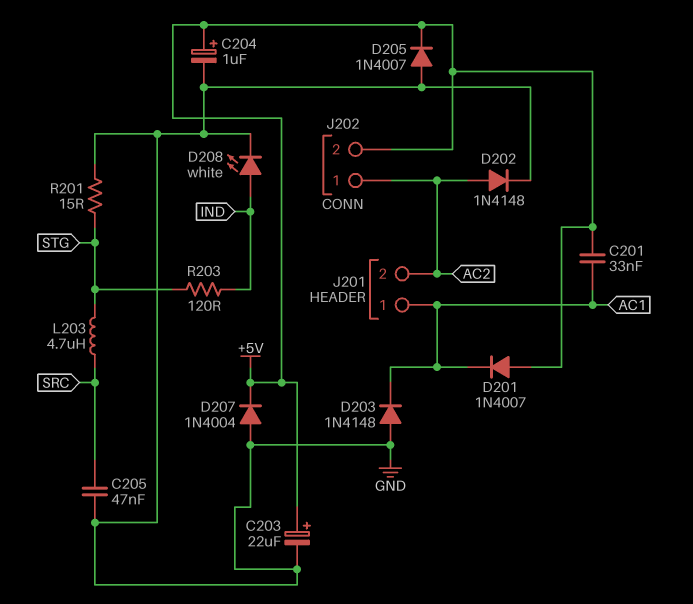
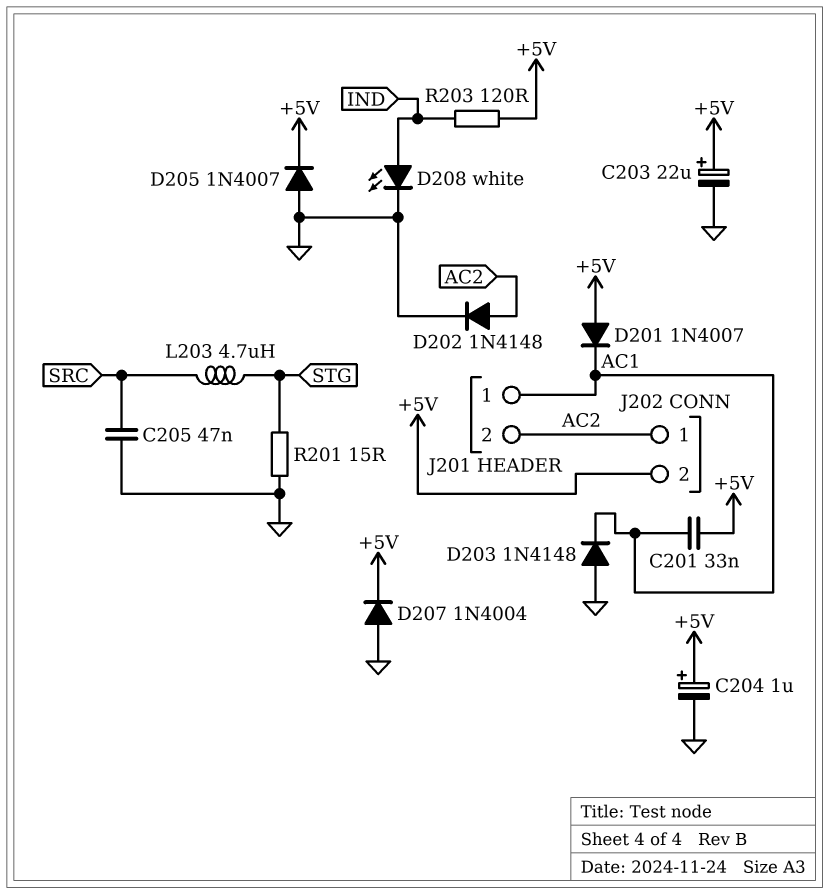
R203: 120 (IND, STG) -> 120 (+5V, IND)

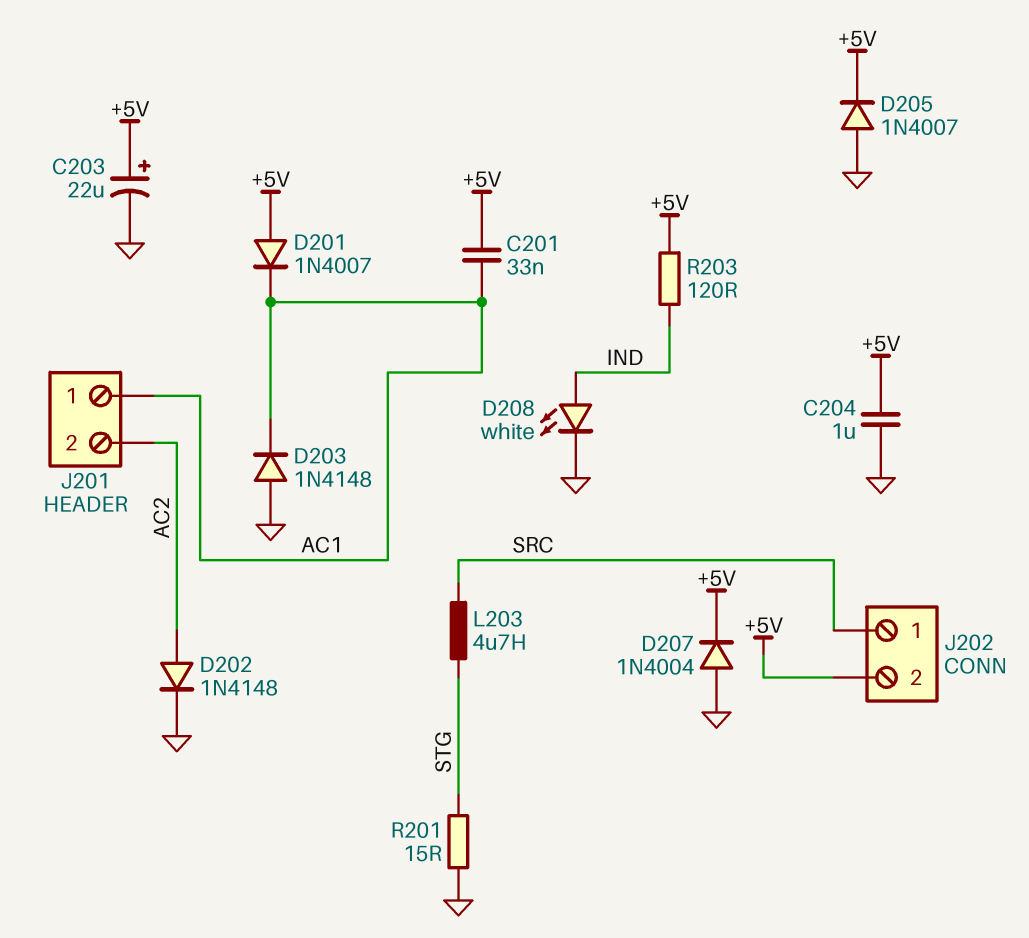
C204: 1uF (plus +5V, minus GND) -> 1uF (+5V, GND)
C205: 47nF (GND, SRC) -> none
J202 pin 1: AC2 -> SRC

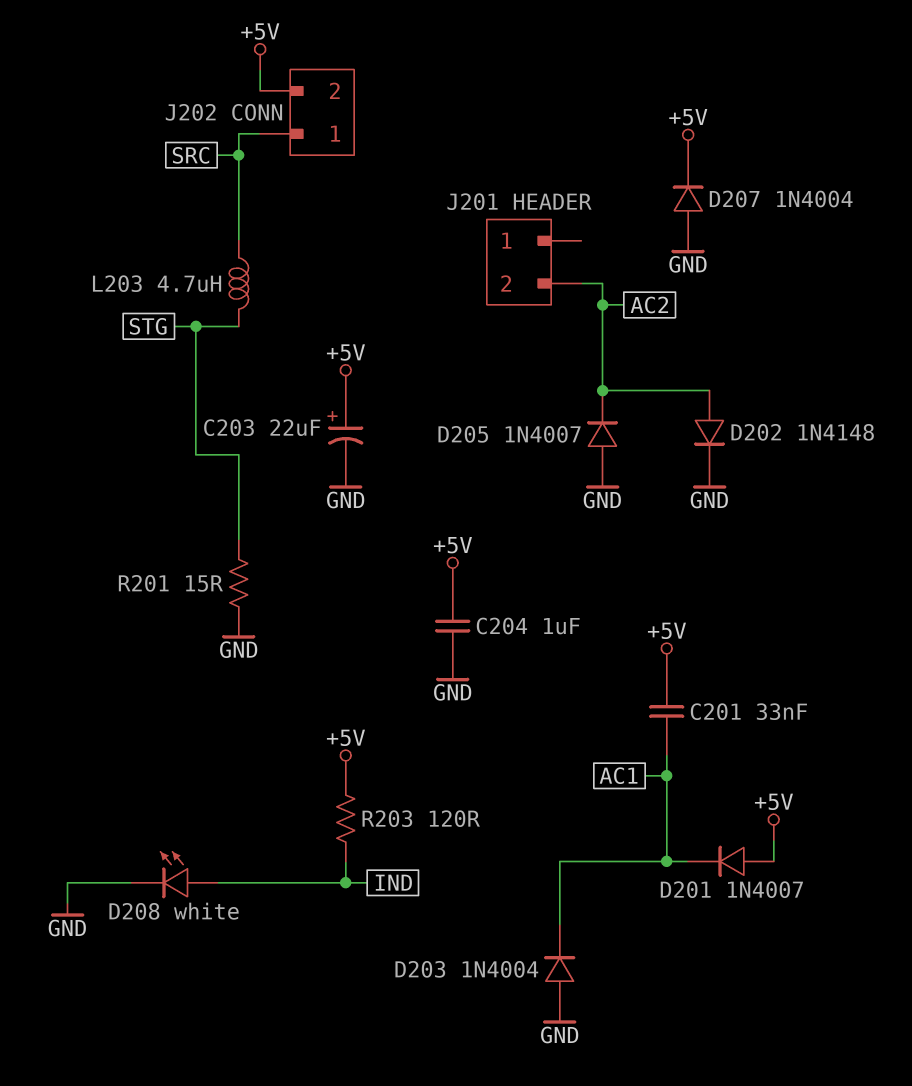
D203: diode 1N4148 (A GND, K AC1) -> diode 1N4004 (A GND, K AC1)
D205: diode 1N4007 (A GND, K +5V) -> diode 1N4007 (A GND, K AC2)
J201 pin 1: AC1 -> none

